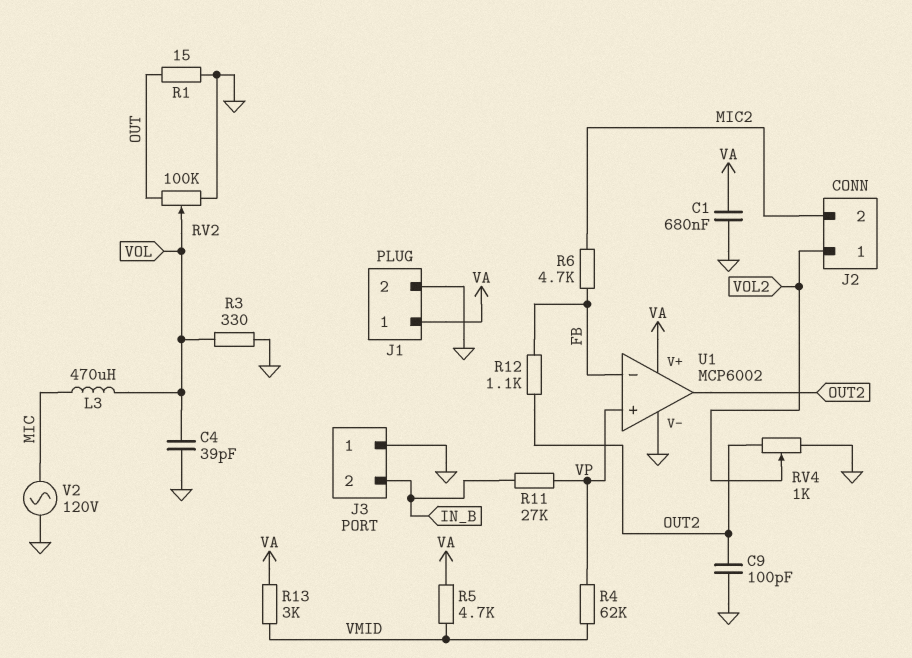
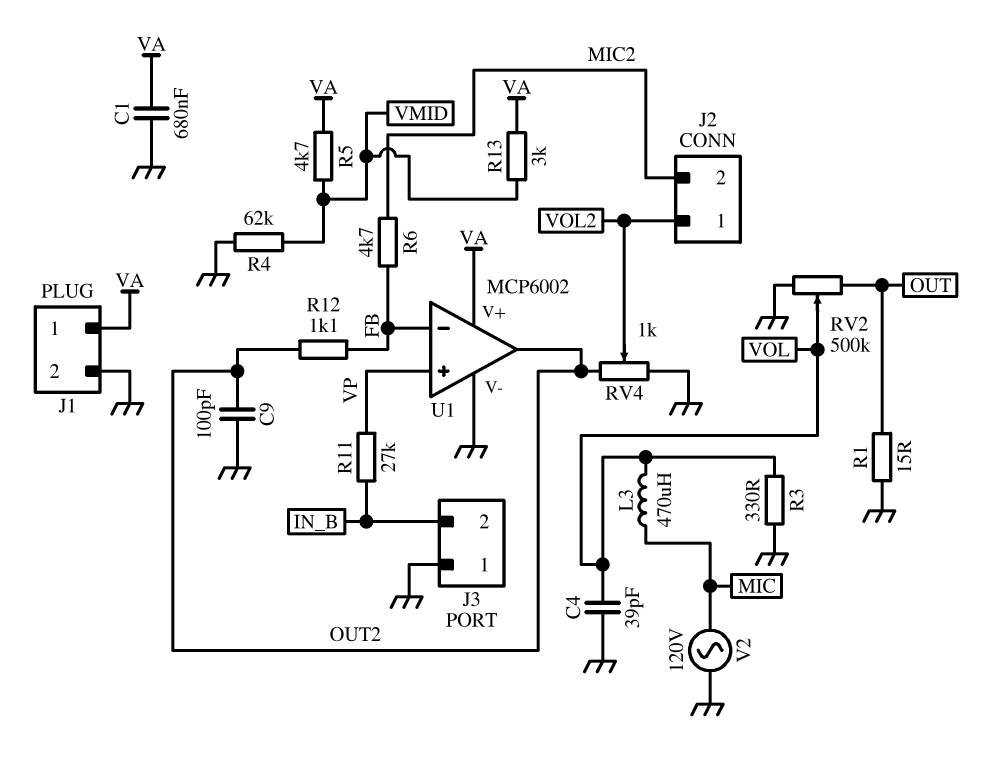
R4: 62k (VMID, VP) -> 62k (GND, VMID)
RV2: 100k (GND, OUT, wiper VOL) -> 500k (GND, OUT, wiper VOL)

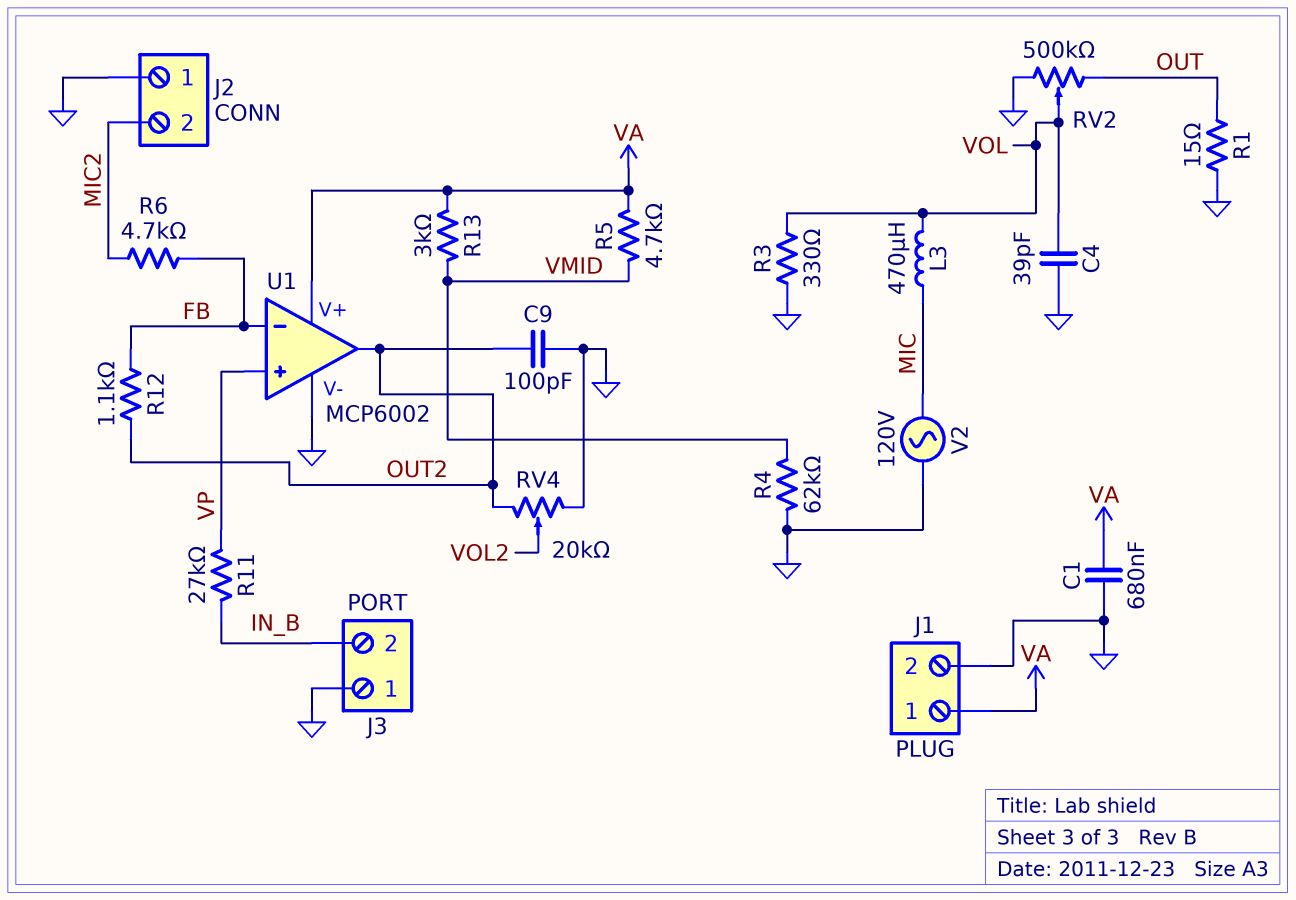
J2 pin 1: VOL2 -> GND
RV4: 1k (GND, OUT2, wiper VOL2) -> 20k (GND, OUT2, wiper VOL2)

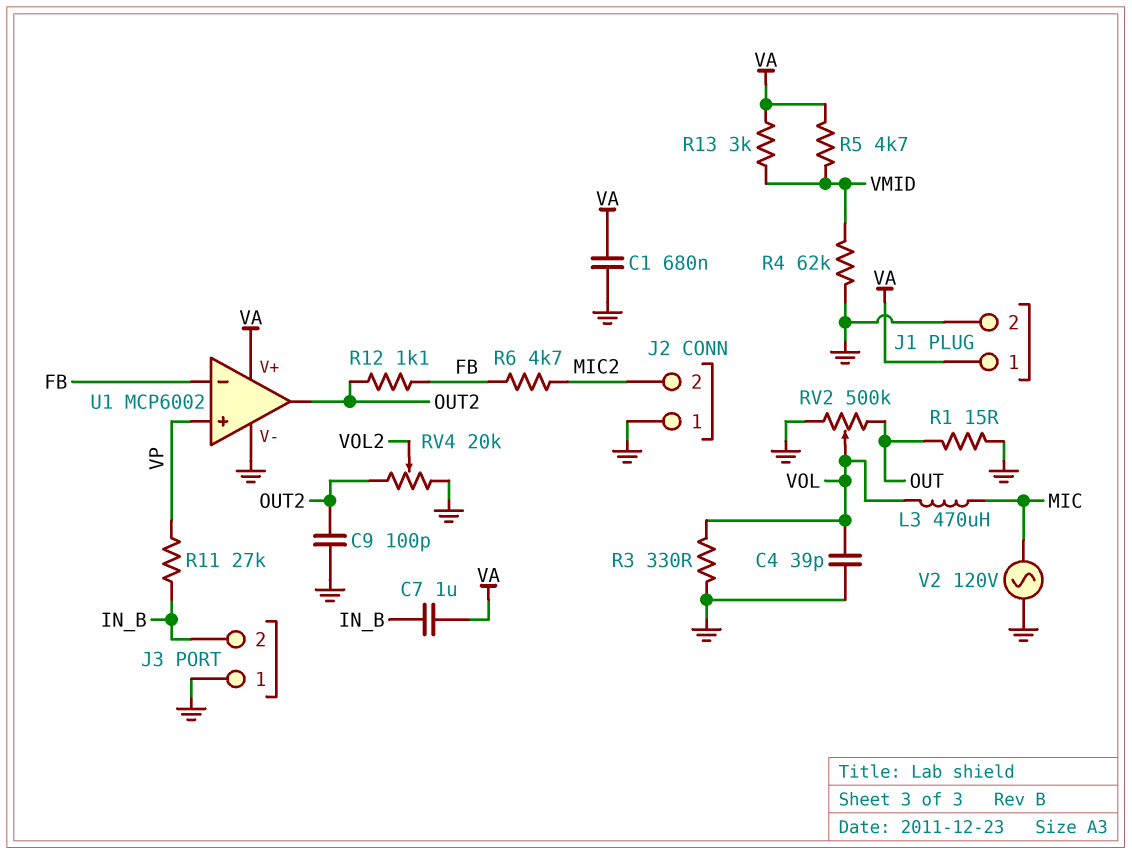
C7: none -> 1uF (IN_B, VA)

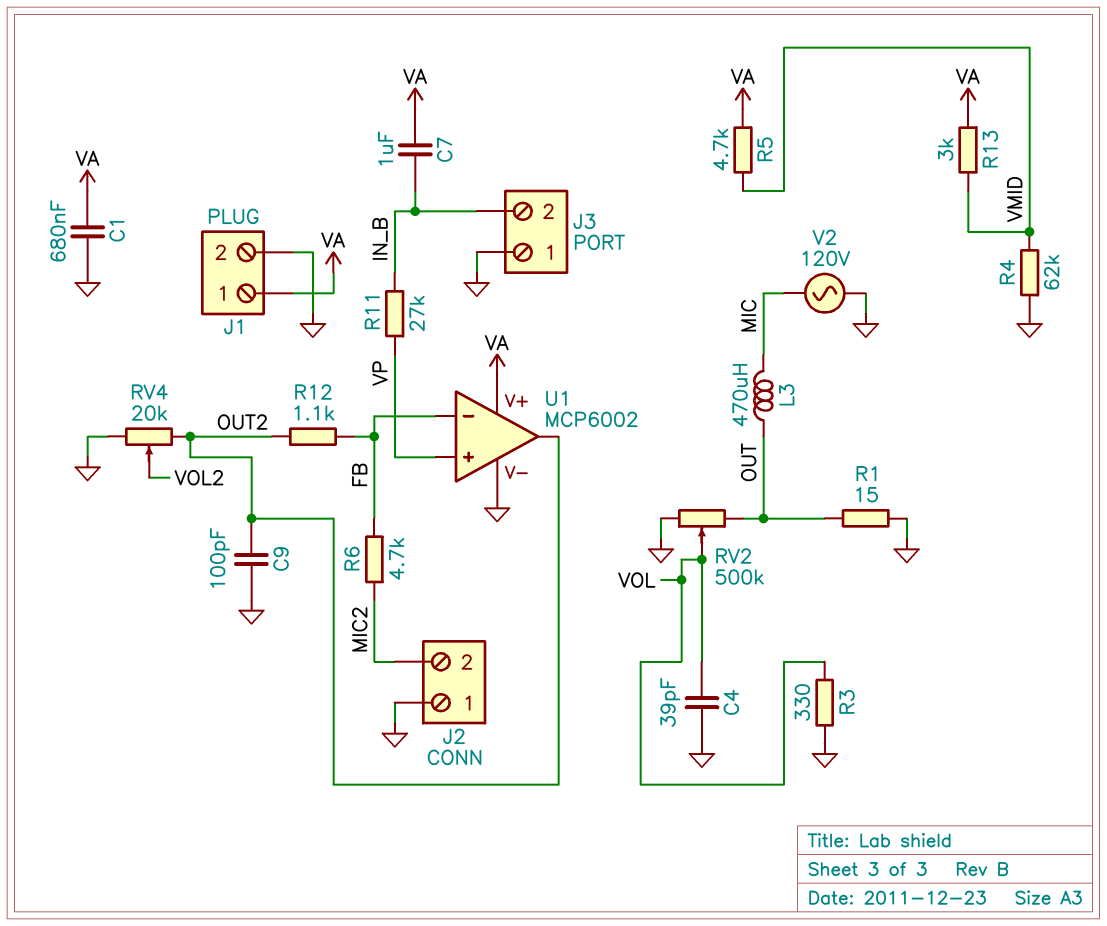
L3: 470uH (MIC, VOL) -> 470uH (MIC, OUT)

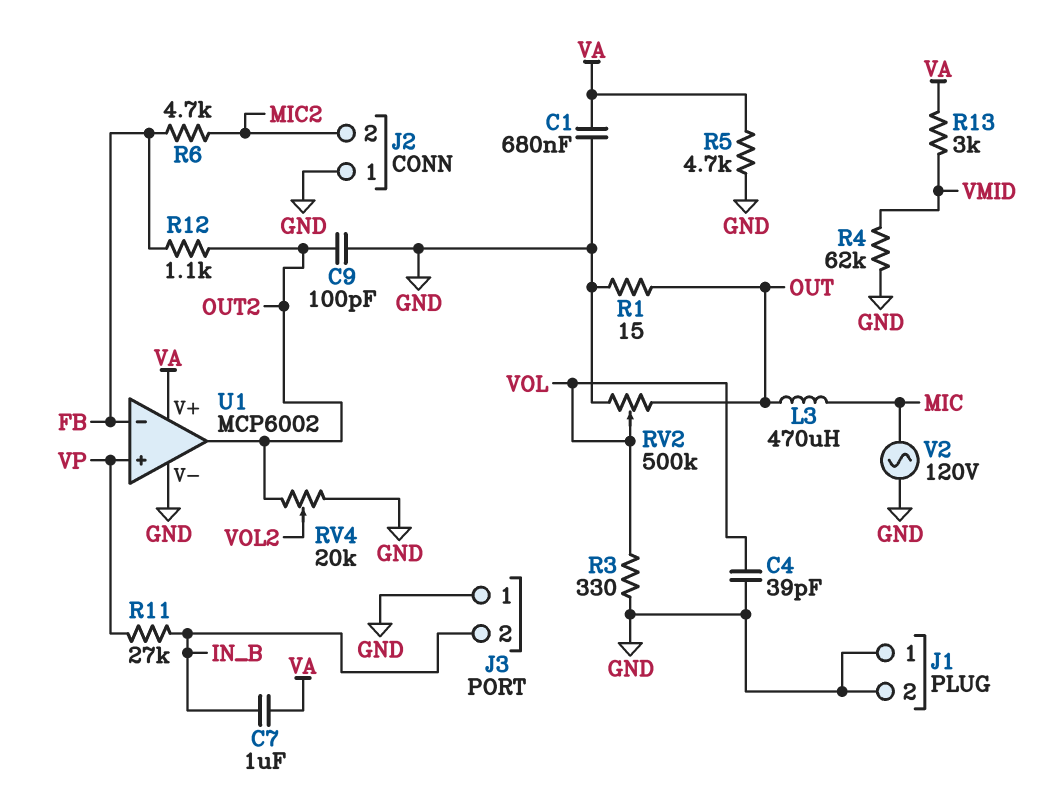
J1 pin 1: VA -> GND
R5: 4.7k (VA, VMID) -> 4.7k (GND, VA)

